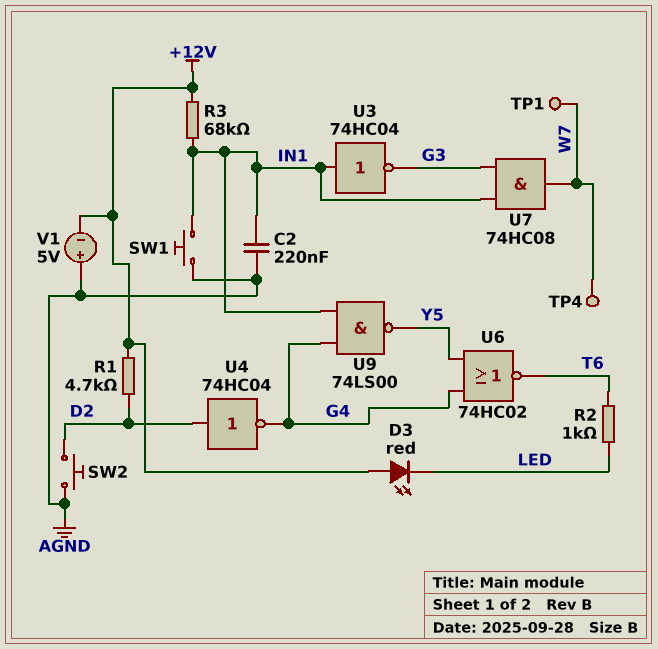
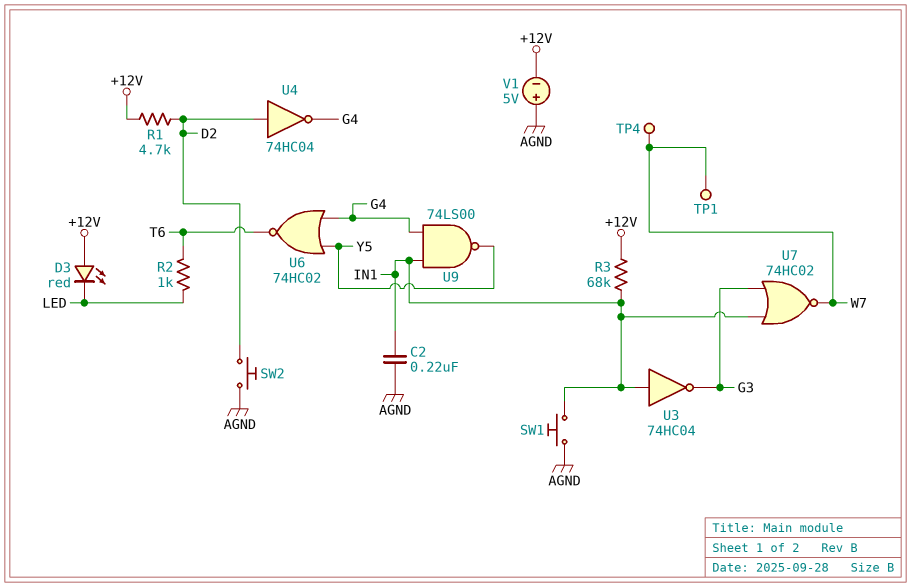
U7: AND 74HC08 (in G3, in IN1, out W7) -> NOR 74HC02 (in G3, in IN1, out W7)

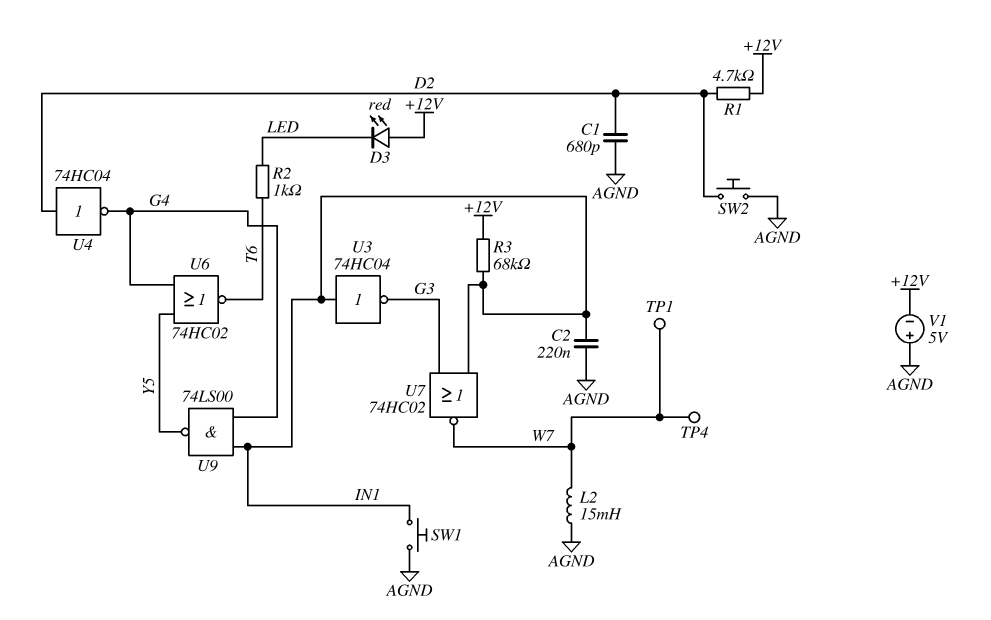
C1: none -> 680pF (AGND, D2)
L2: none -> 15mH (AGND, W7)

